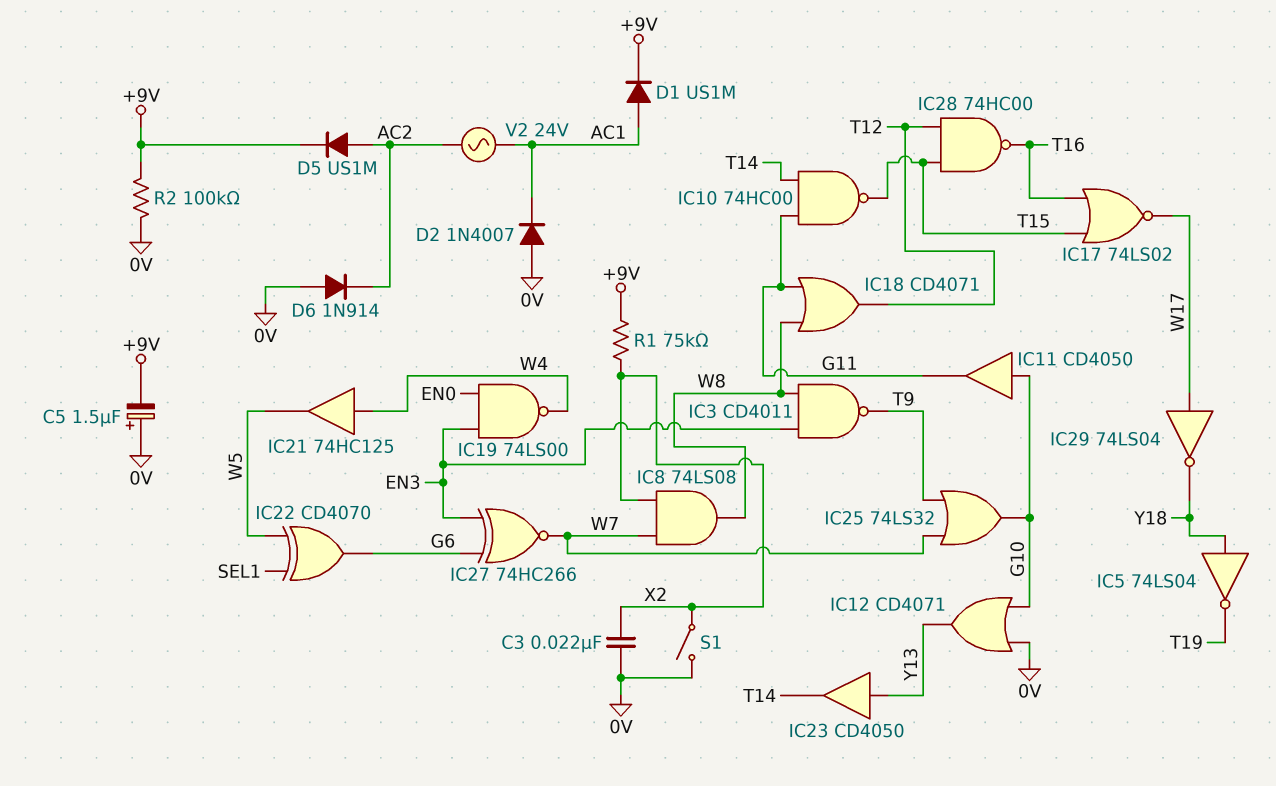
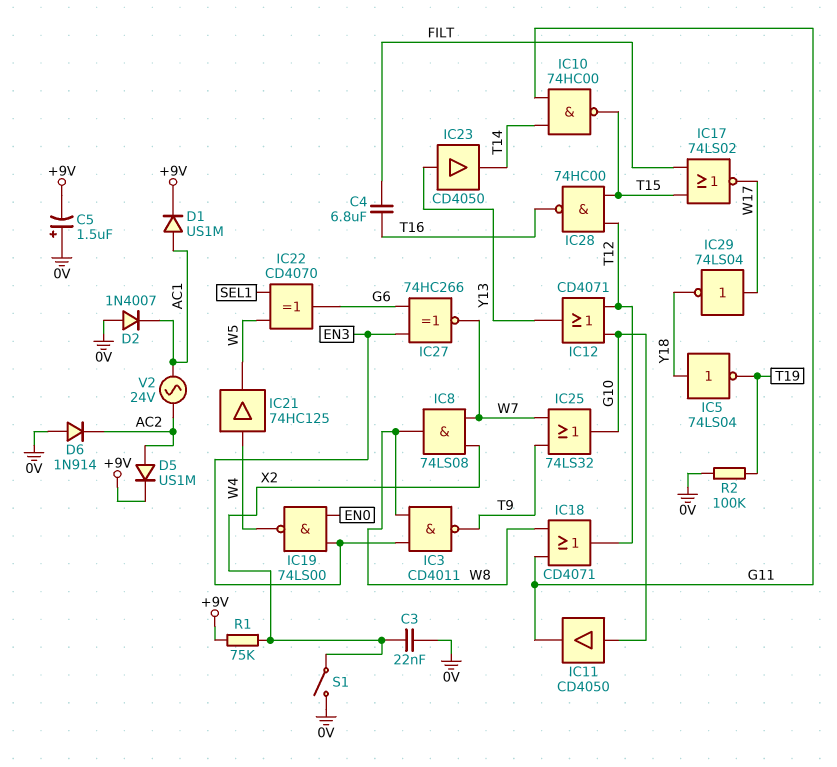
C4: none -> 6.8uF (FILT, T16)
IC12: OR CD4071 (in 0V, in G10, out Y13) -> OR CD4071 (in G10, in T12, out Y13)
IC17: NOR 74LS02 (in T15, in T16, out W17) -> NOR 74LS02 (in FILT, in T15, out W17)
R2: 100k (+9V, 0V) -> 100k (0V, T19)

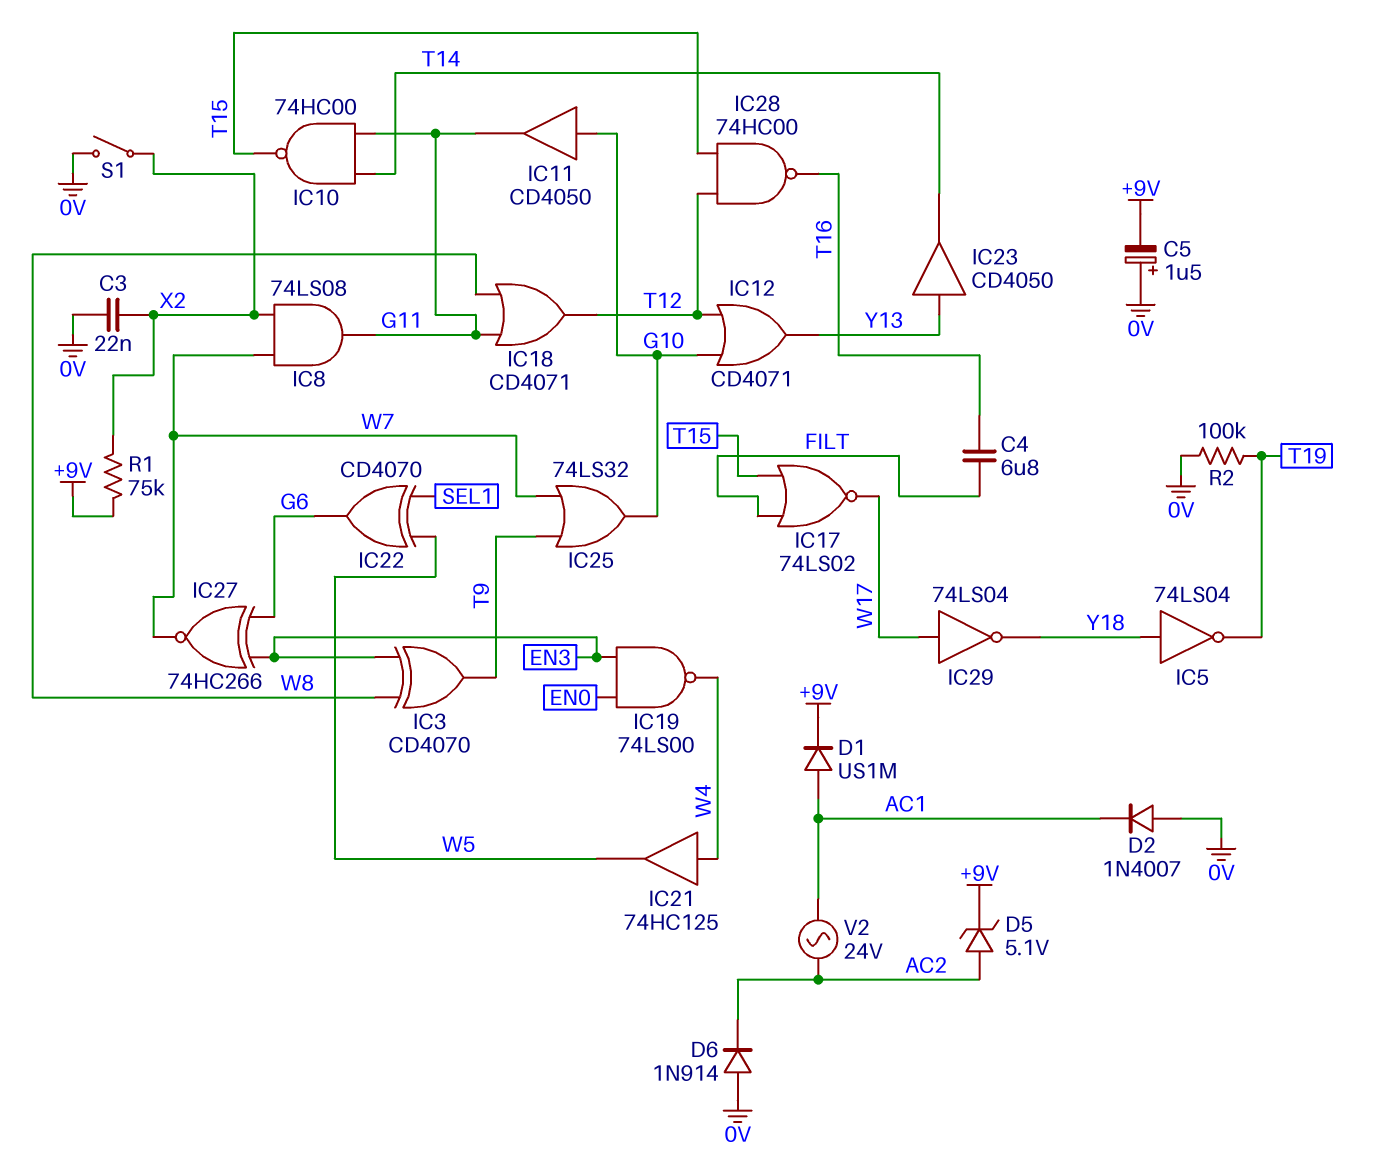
D5: diode US1M (A AC2, K +9V) -> zener 5.1V (A AC2, K +9V)
IC3: NAND CD4011 (in EN3, in W8, out T9) -> XOR CD4070 (in EN3, in W8, out T9)
IC8: AND 74LS08 (in W7, in X2, out W8) -> AND 74LS08 (in W7, in X2, out G11)

